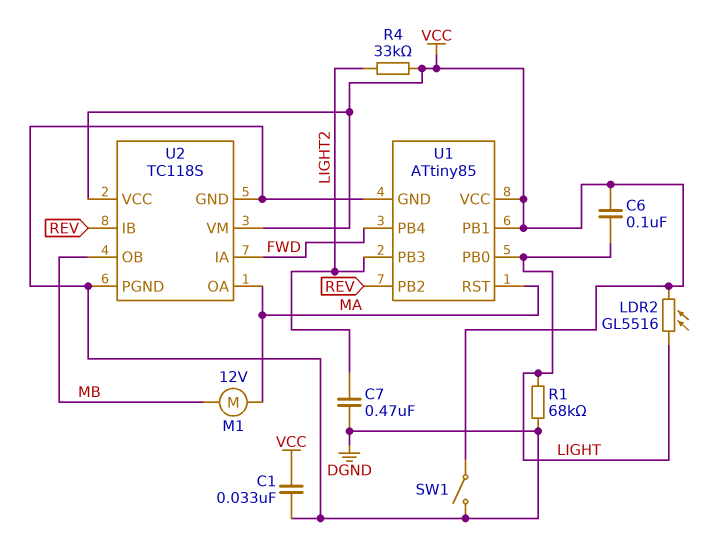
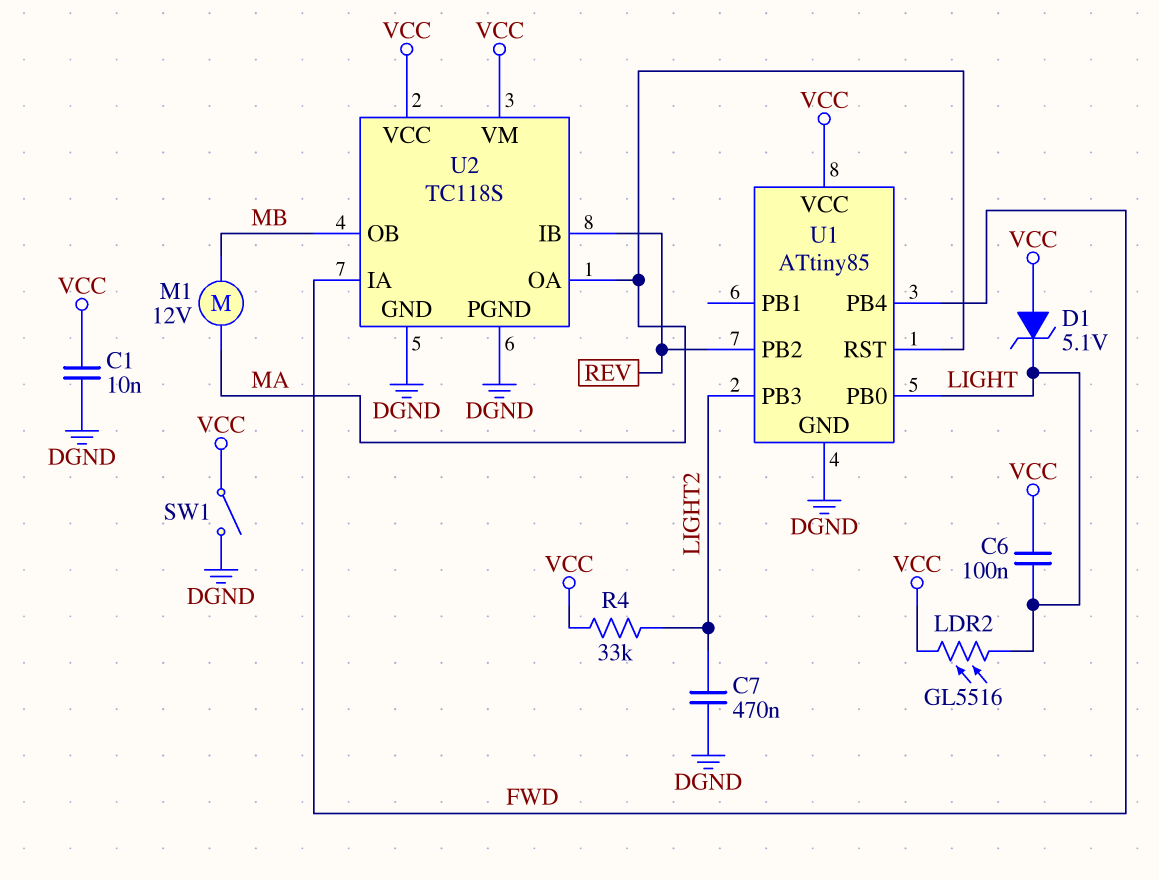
C1: 33nF (DGND, VCC) -> 10nF (DGND, VCC)
D1: none -> zener 5.1V (A VCC, K LIGHT)
R1: 68k (DGND, LIGHT) -> none
U1 pin PB1: VCC -> none

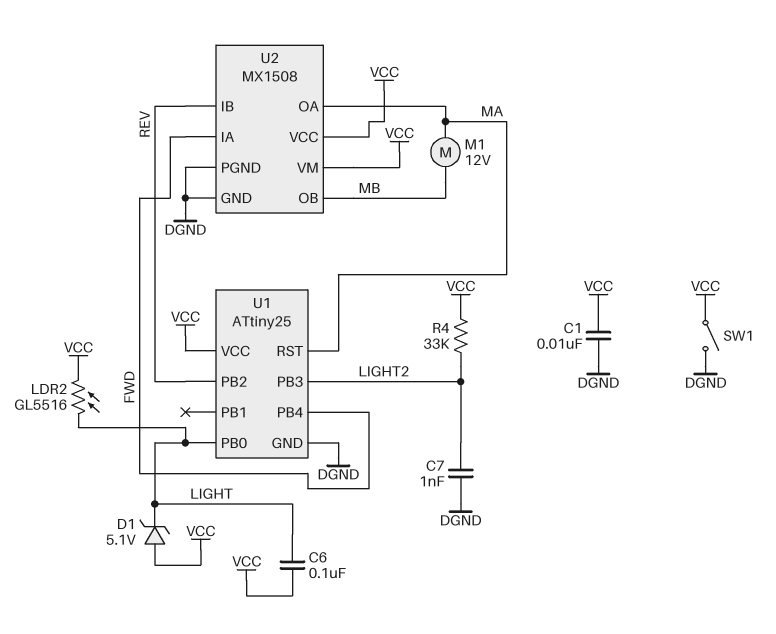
C7: 470nF (DGND, LIGHT2) -> 1nF (DGND, LIGHT2)
U1: ATtiny85 -> ATtiny25
U2: TC118S -> MX1508

